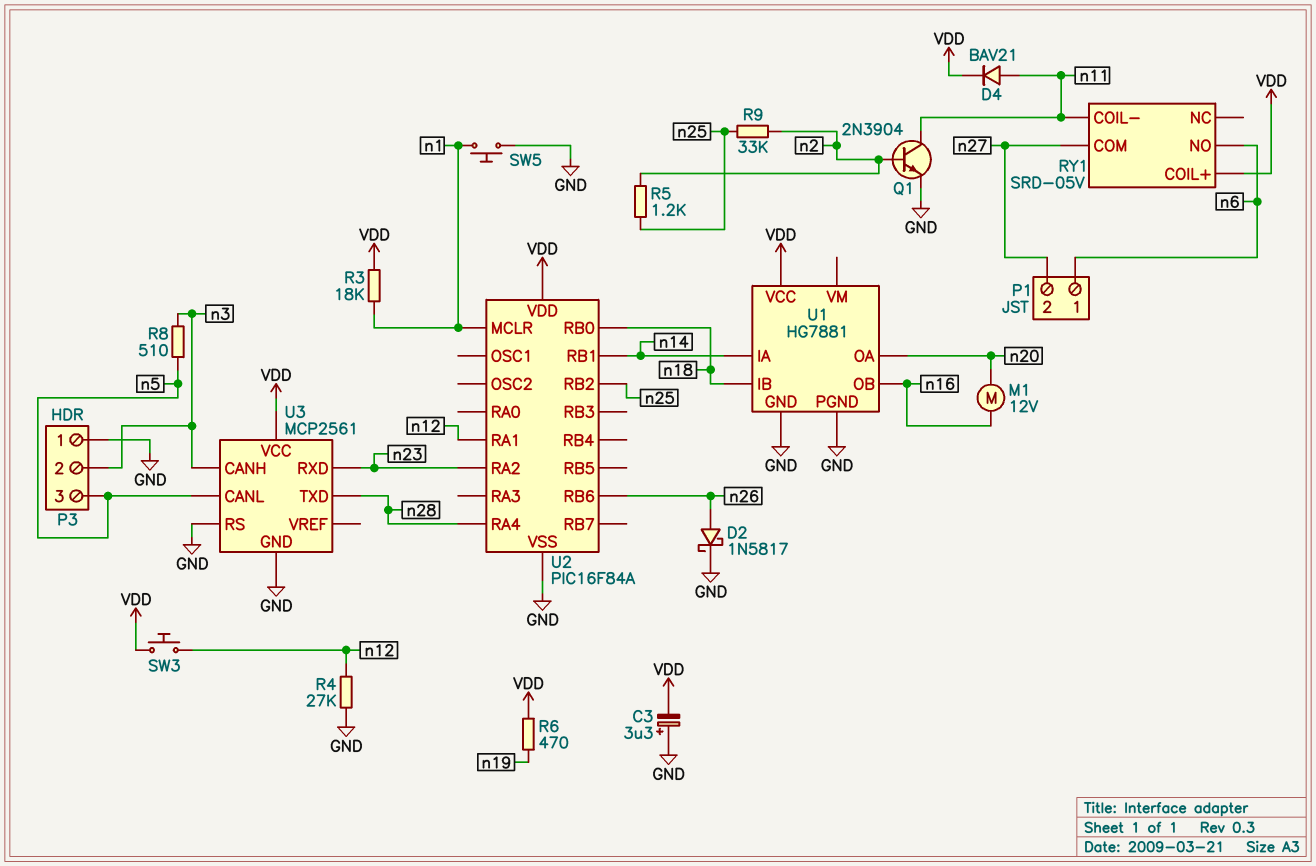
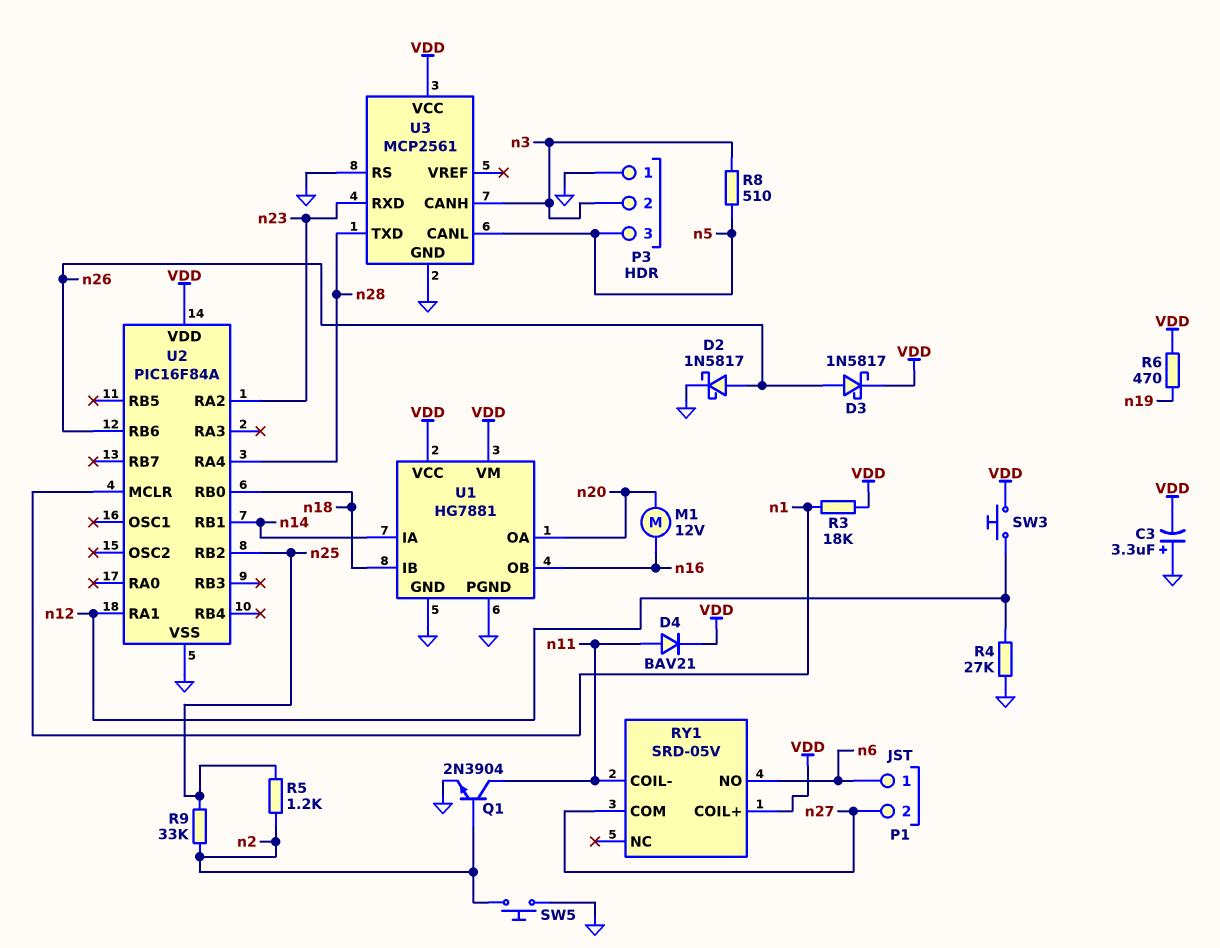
D3: none -> schottky 1N5817 (A n26, K VDD)
SW5: button (GND, n1) -> button (GND, n2)
U1 pin VM: none -> VDD

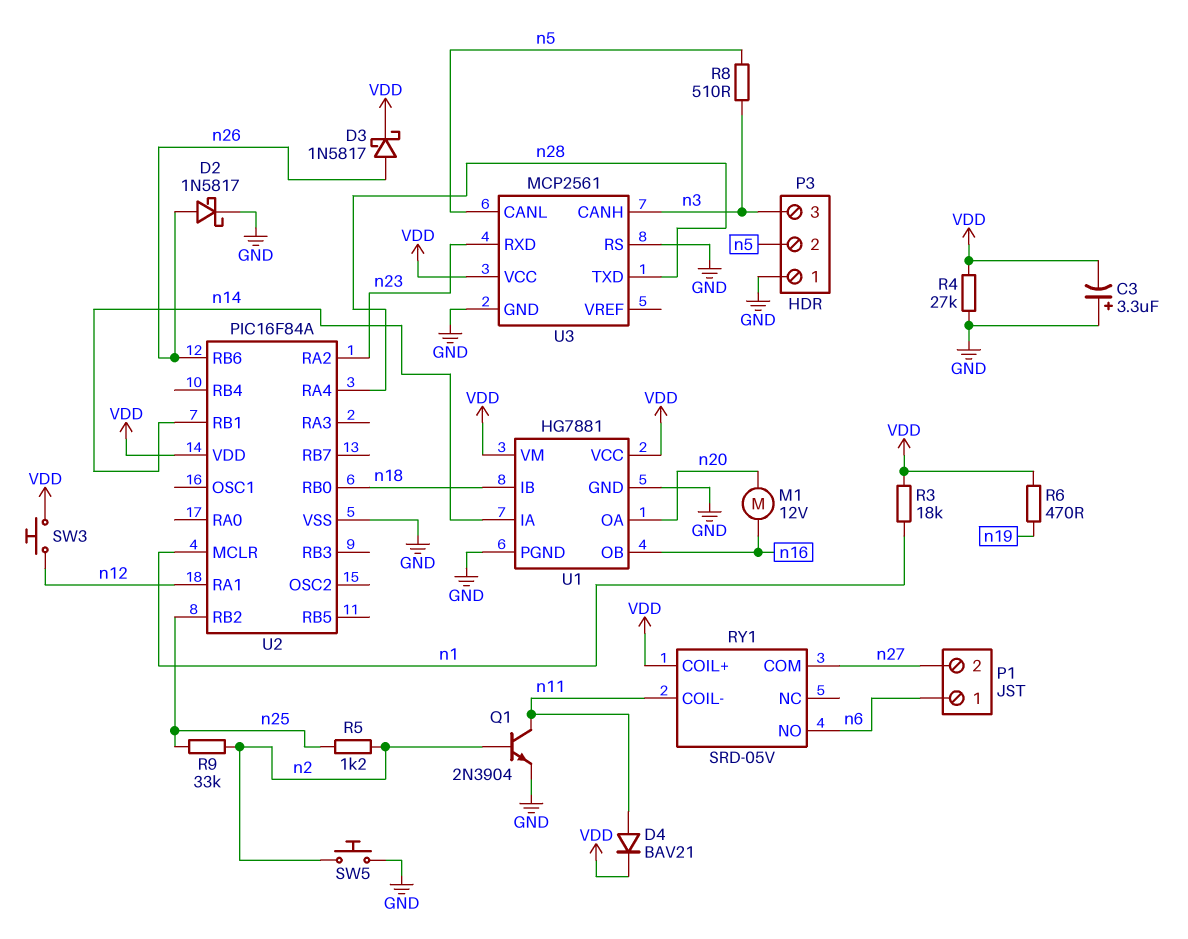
P3 pin 2: n3 -> n5
P3 pin 3: n5 -> n3
R4: 27k (GND, n12) -> 27k (GND, VDD)

